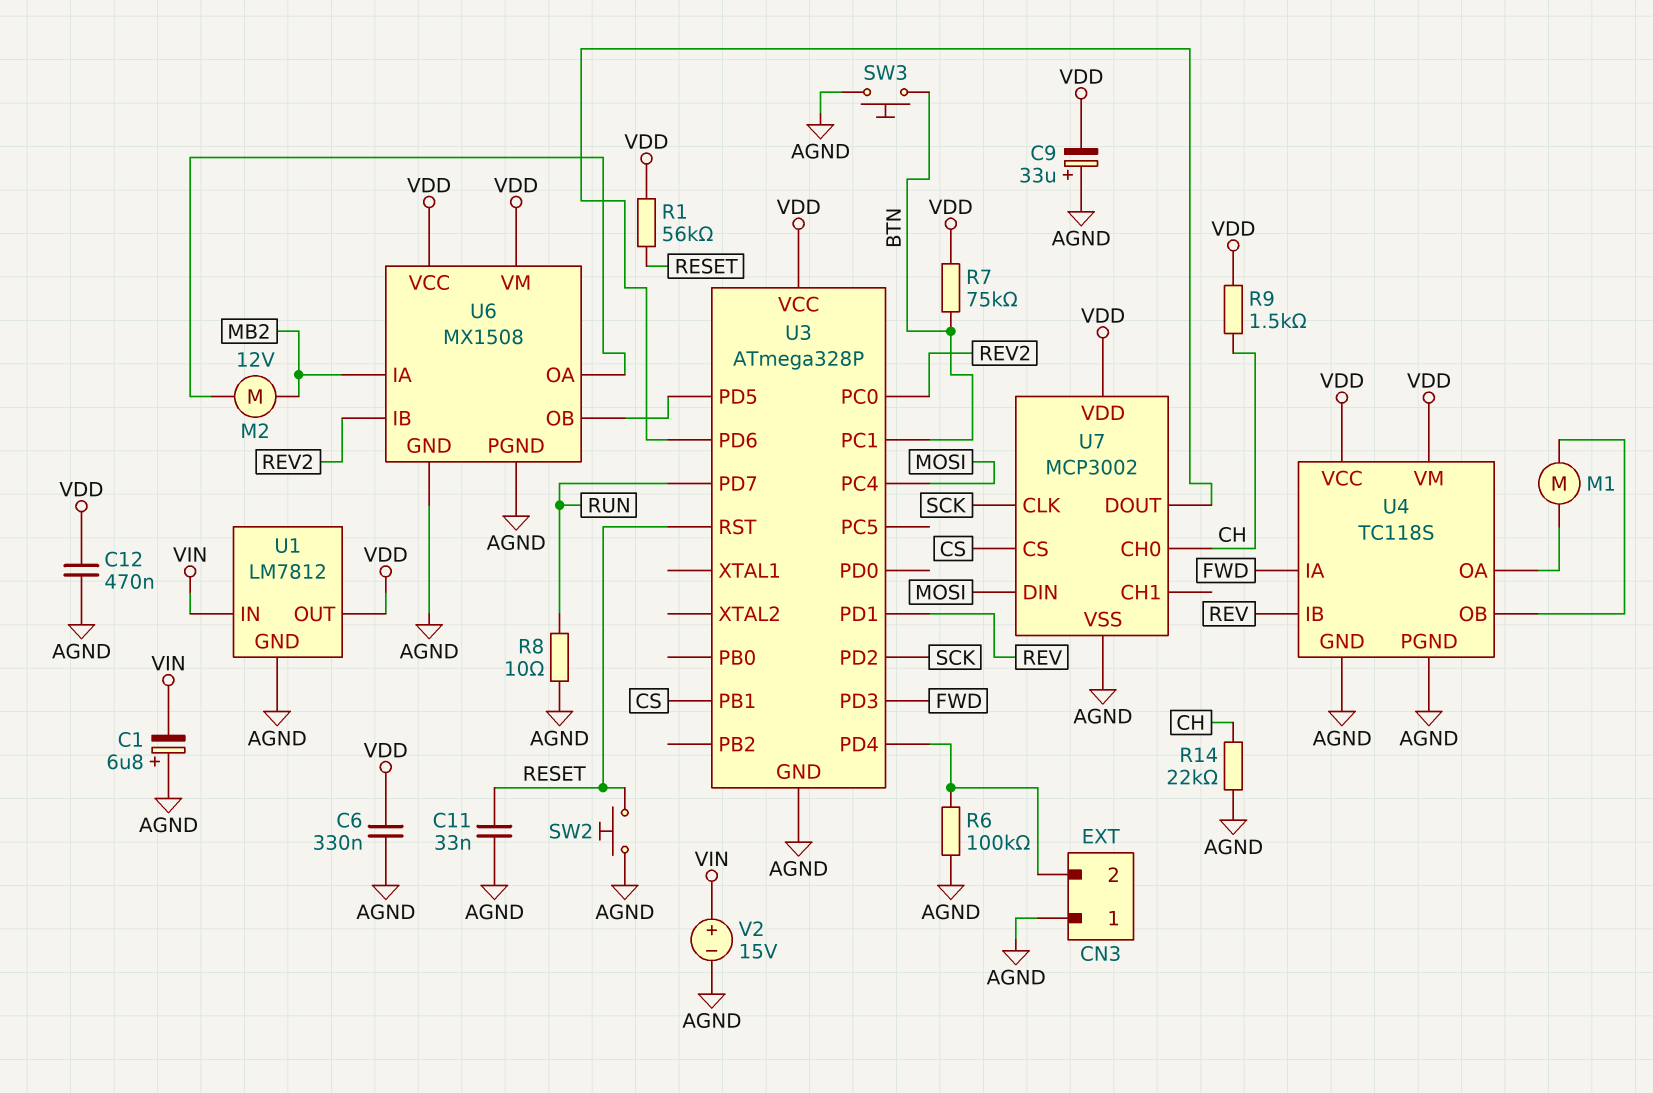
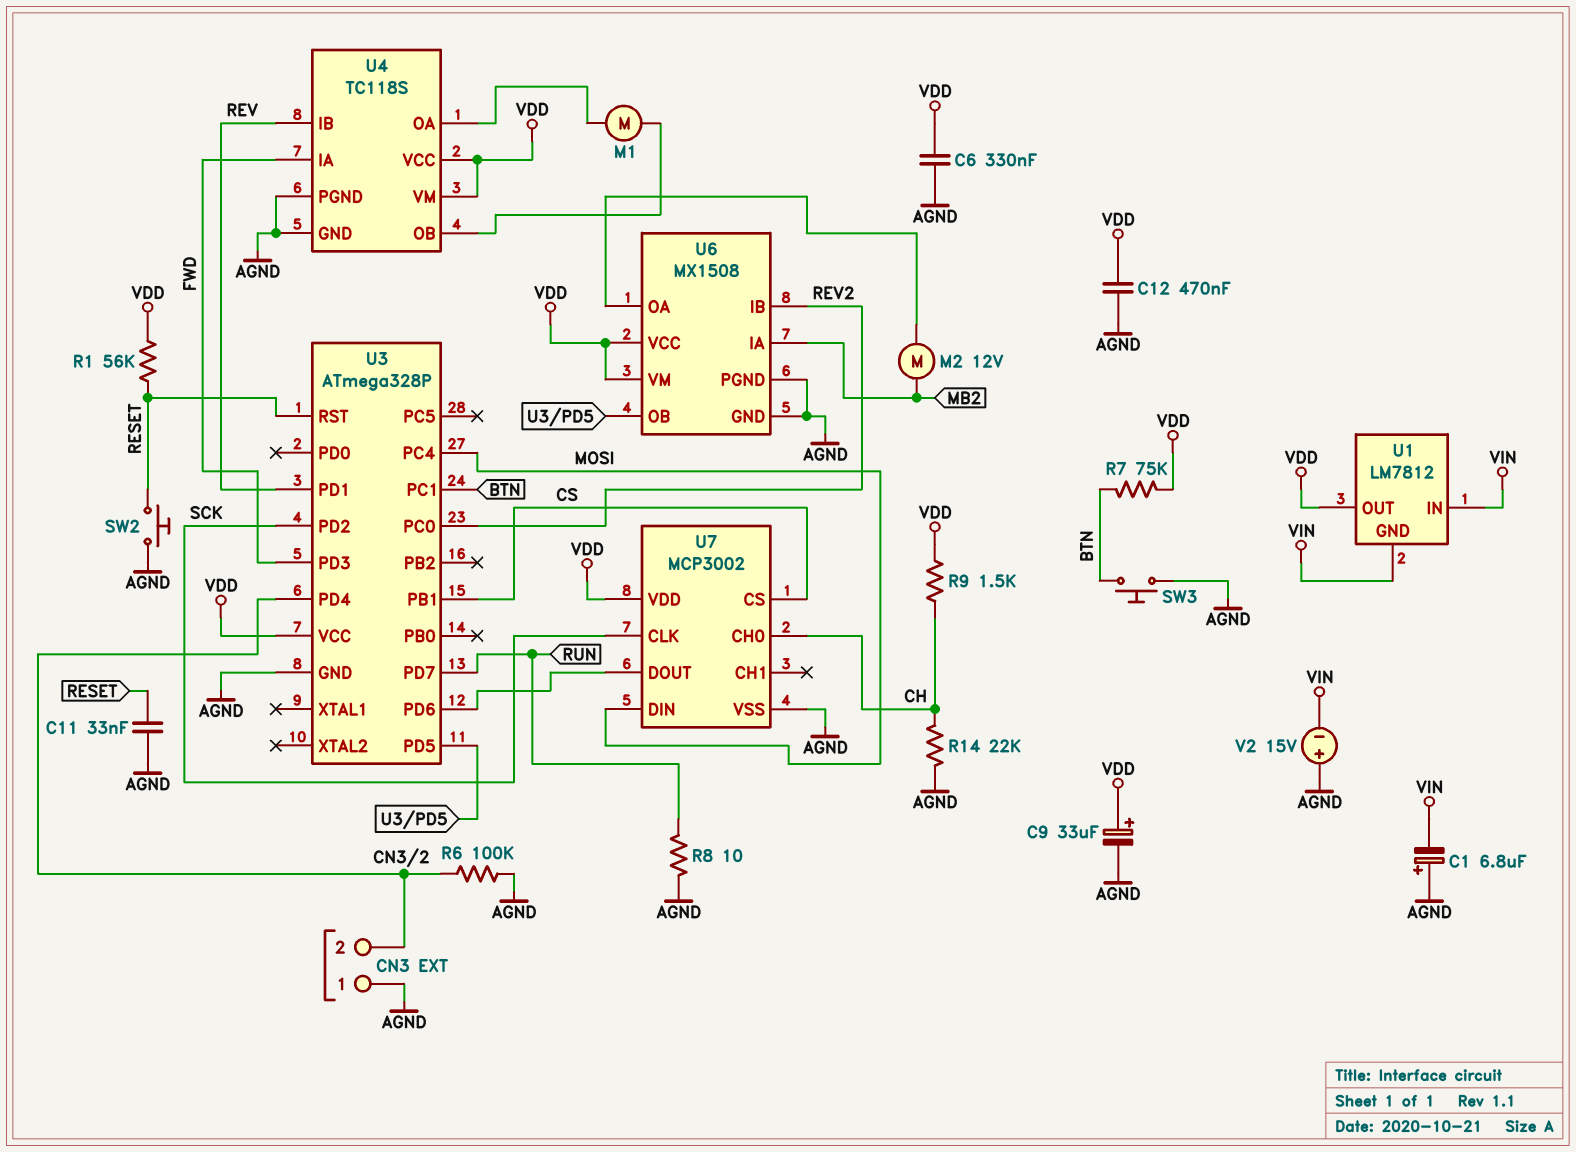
C9: 33uF (plus AGND, minus VDD) -> 33uF (plus VDD, minus AGND)
U1 pin GND: AGND -> VIN
V2: 15V (plus VIN, minus AGND) -> 15V (plus AGND, minus VIN)

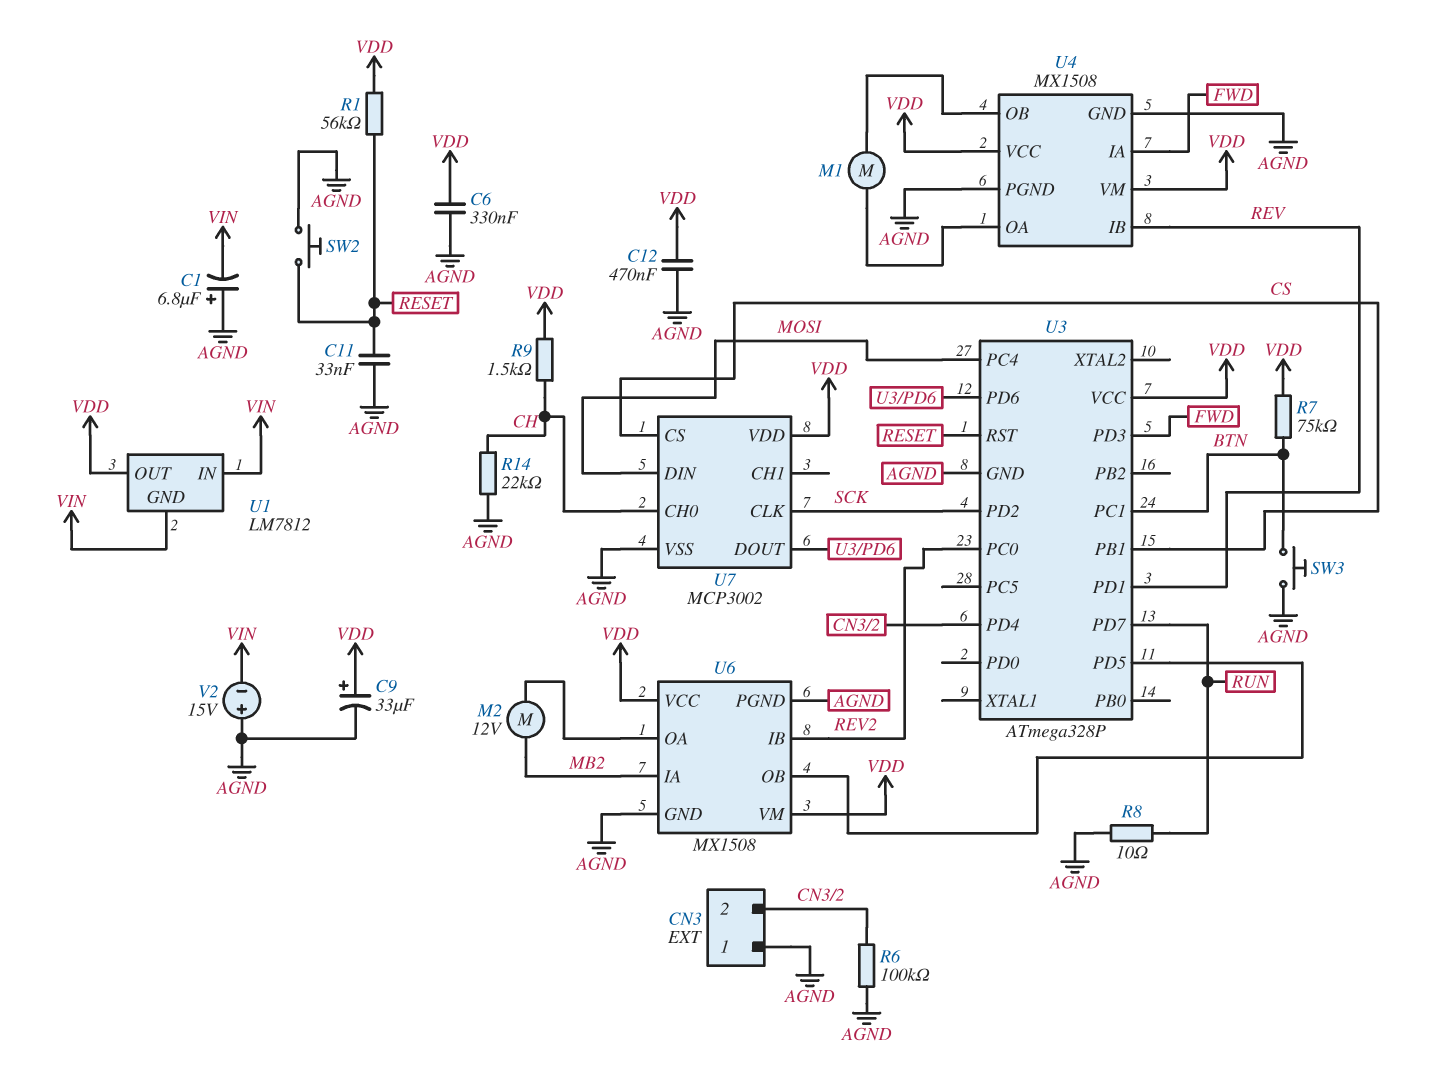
U4: TC118S -> MX1508

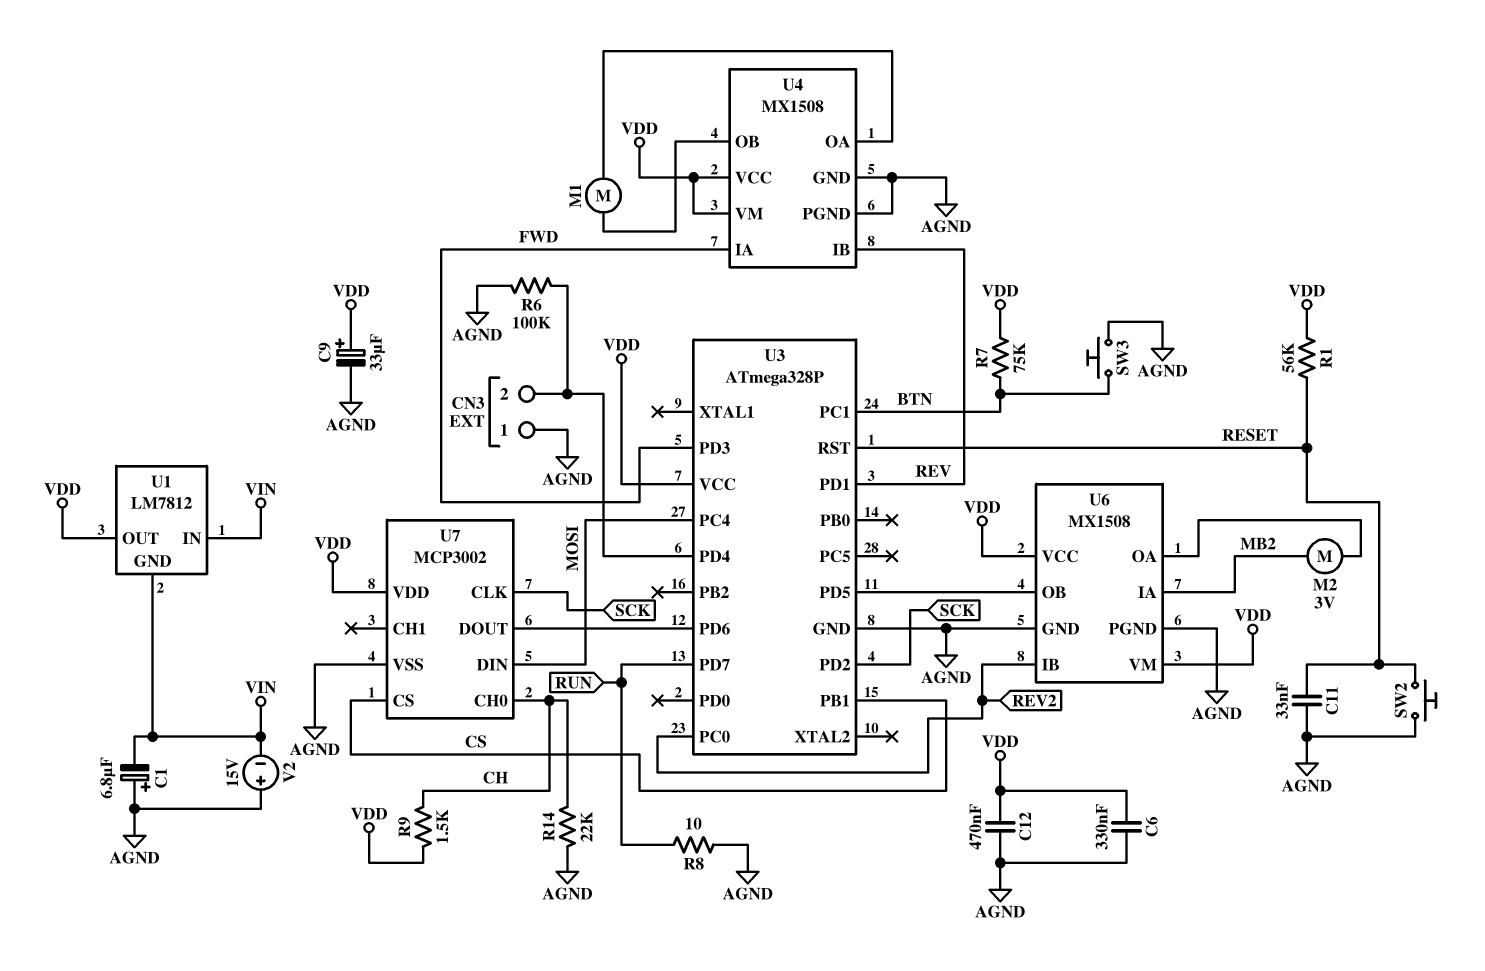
M2: motor 12V (MB2, U6/OA) -> motor 3V (MB2, U6/OA)

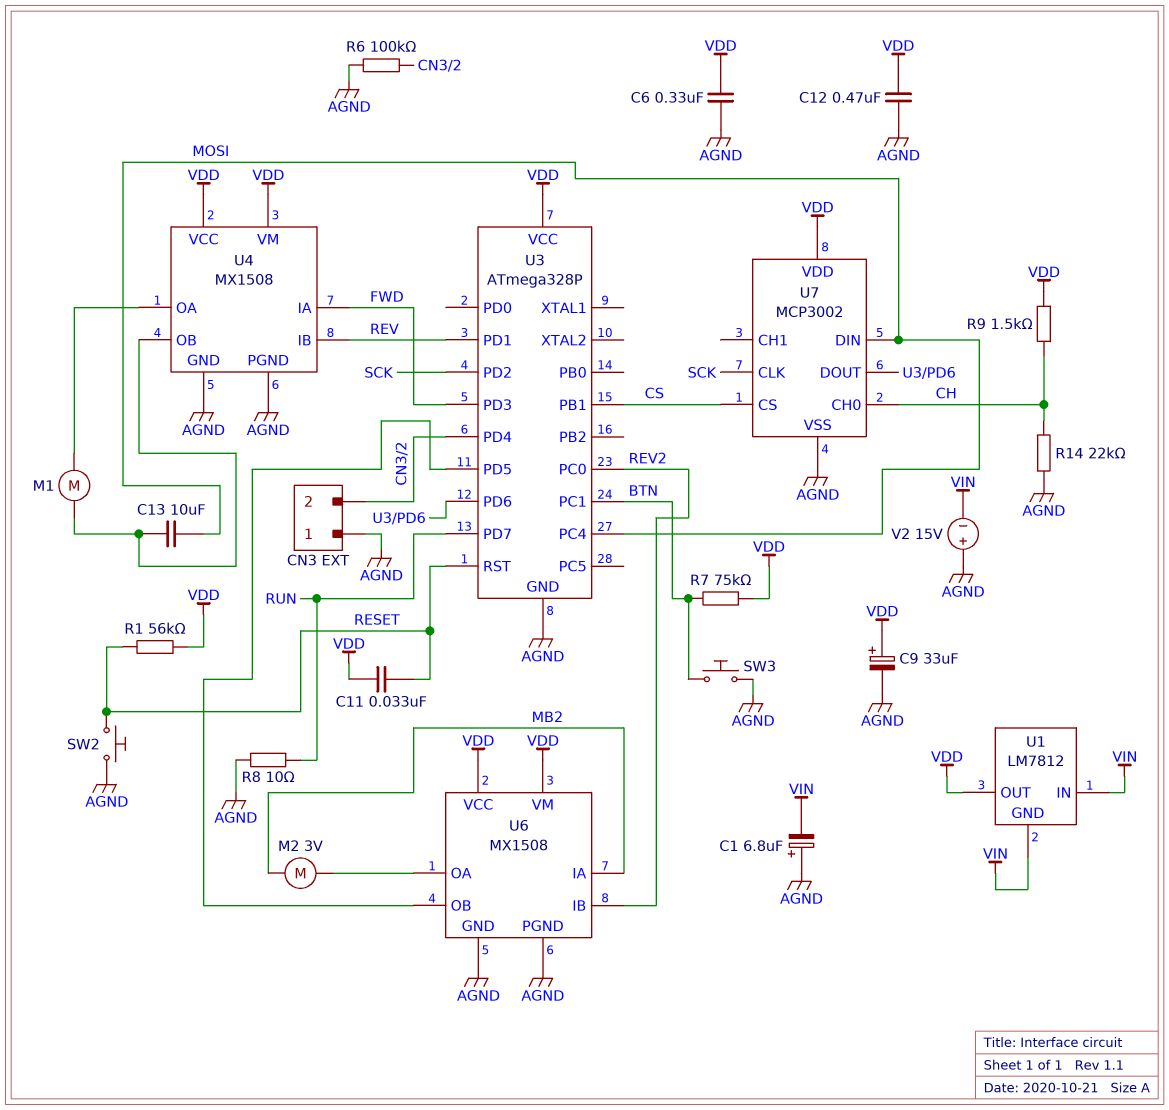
C11: 33nF (AGND, RESET) -> 33nF (RESET, VDD)
C13: none -> 10uF (MOSI, U4/OB)

